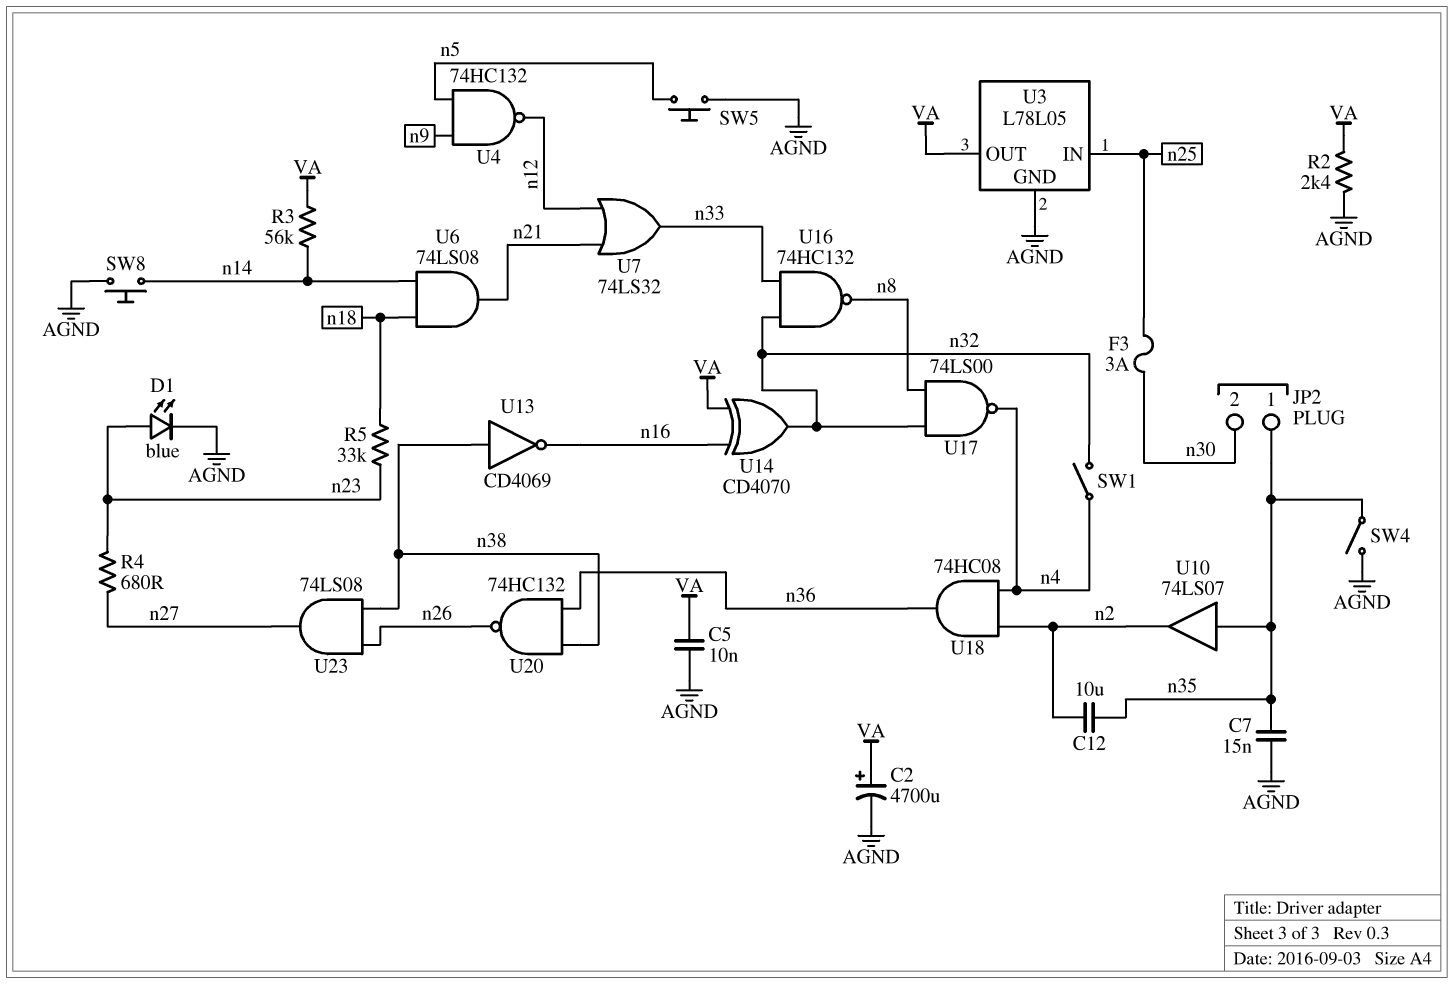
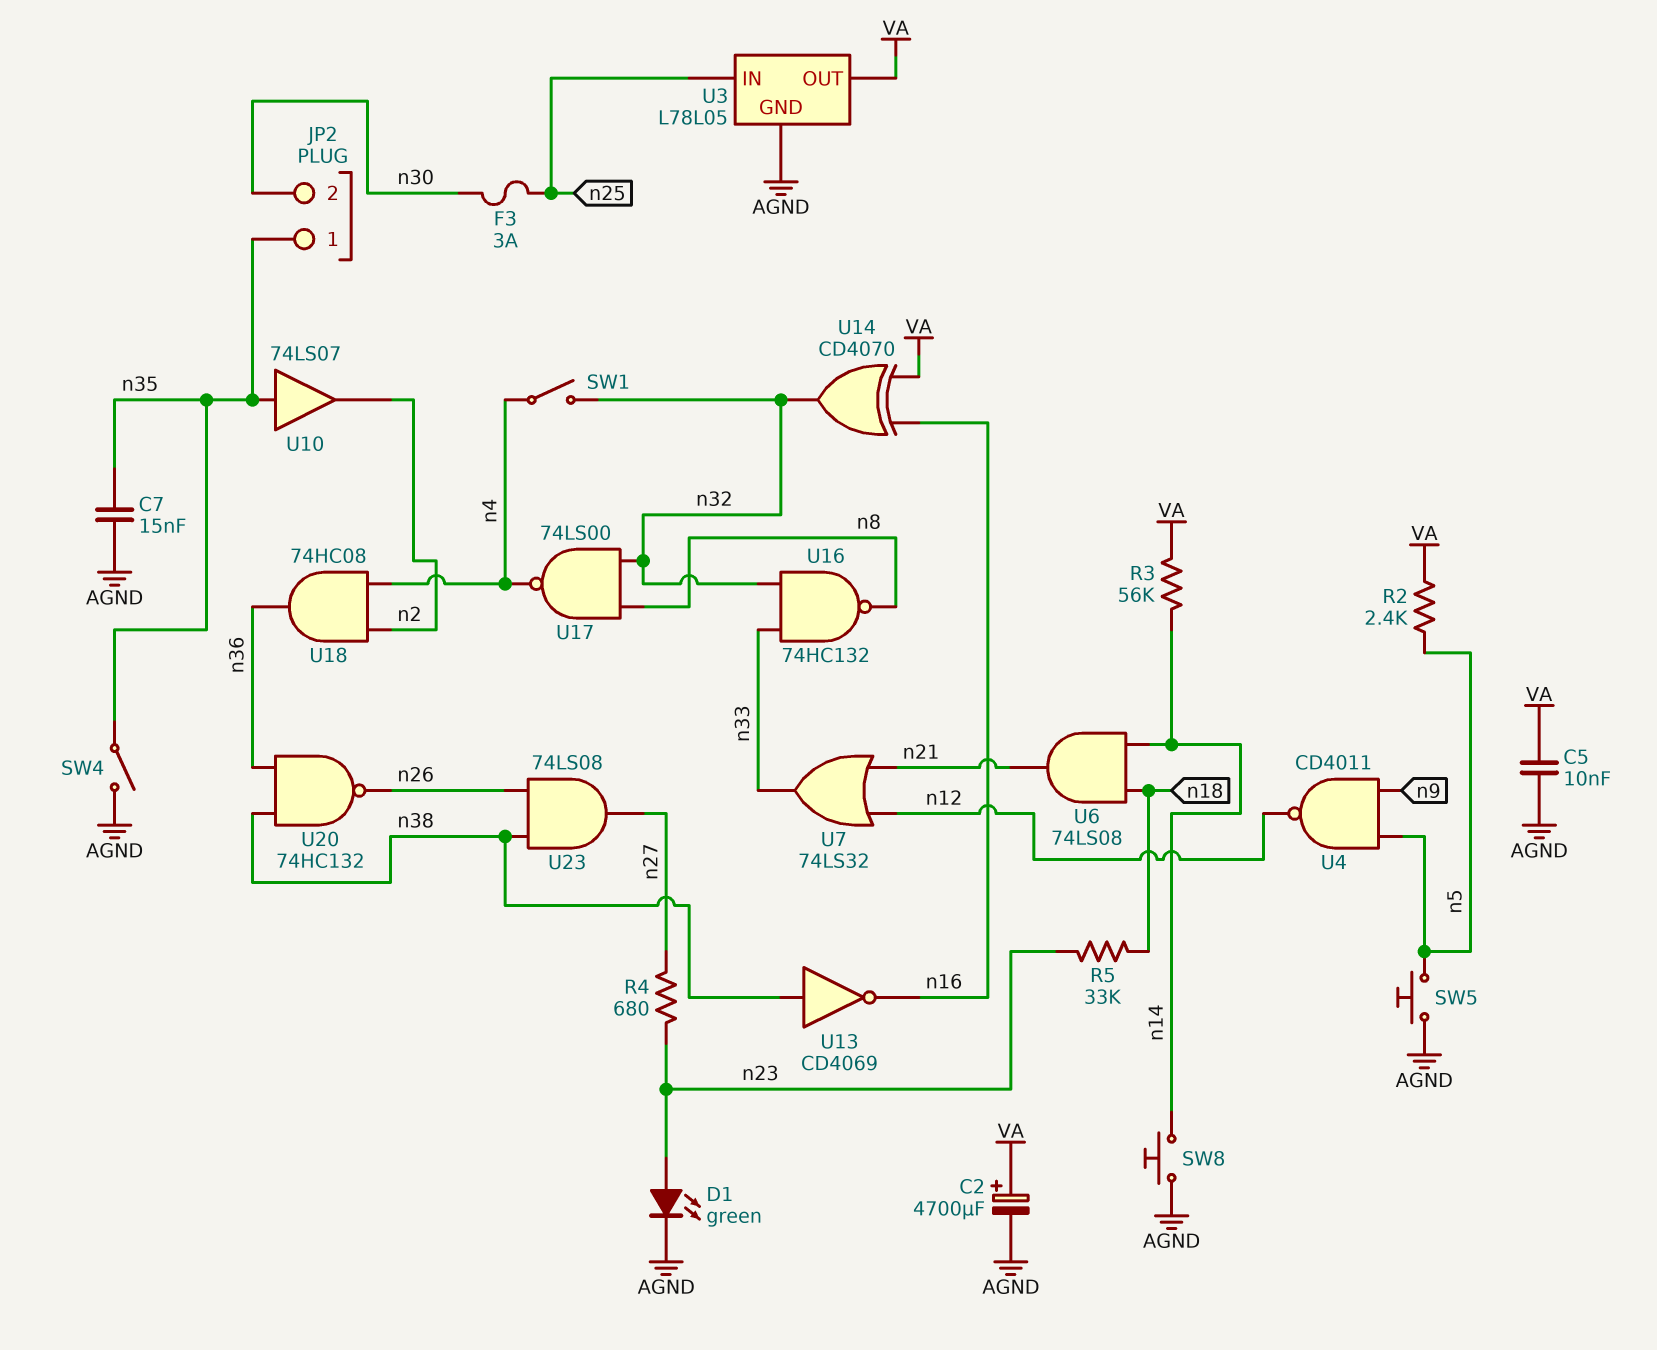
C12: 10uF (n2, n35) -> none
D1: LED blue (A n23, K AGND) -> LED green (A n23, K AGND)
R2: 2.4k (AGND, VA) -> 2.4k (VA, n5)
U4: NAND 74HC132 (in n5, in n9, out n12) -> NAND CD4011 (in n5, in n9, out n12)

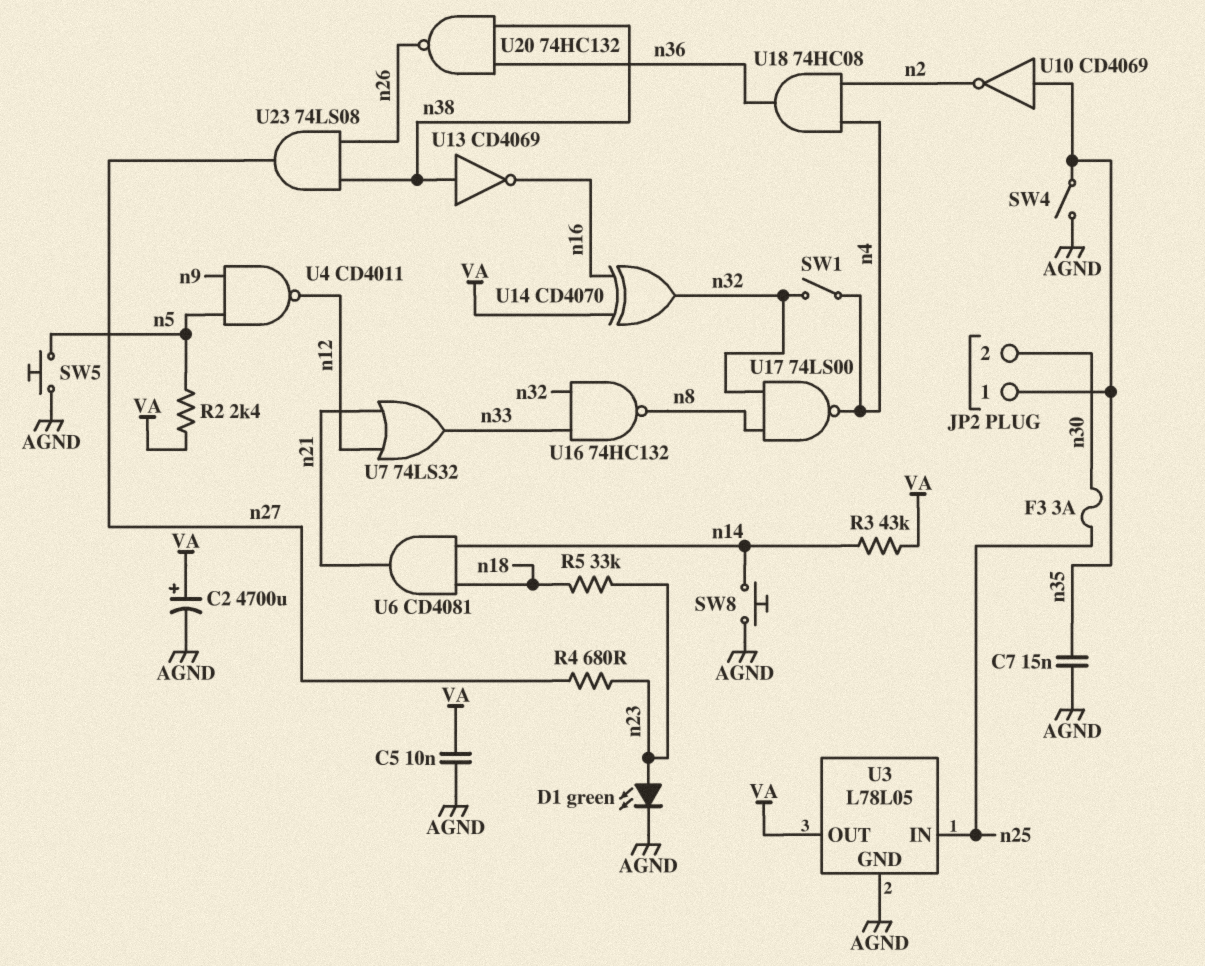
R3: 56k (VA, n14) -> 43k (VA, n14)
U6: AND 74LS08 (in n14, in n18, out n21) -> AND CD4081 (in n14, in n18, out n21)
U10: buffer 74LS07 (in n35, out n2) -> NOT CD4069 (in n35, out n2)

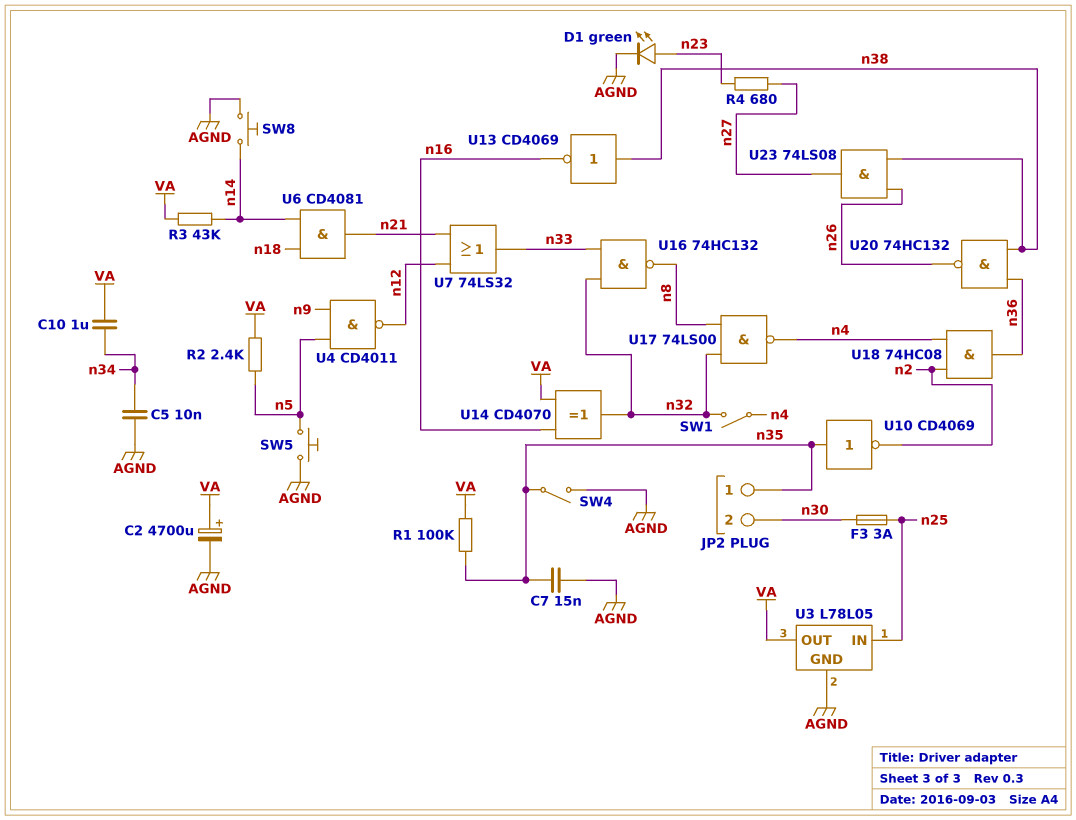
C5: 10nF (AGND, VA) -> 10nF (AGND, n34)
C10: none -> 1uF (VA, n34)
R1: none -> 100k (VA, n35)
R5: 33k (n18, n23) -> none

